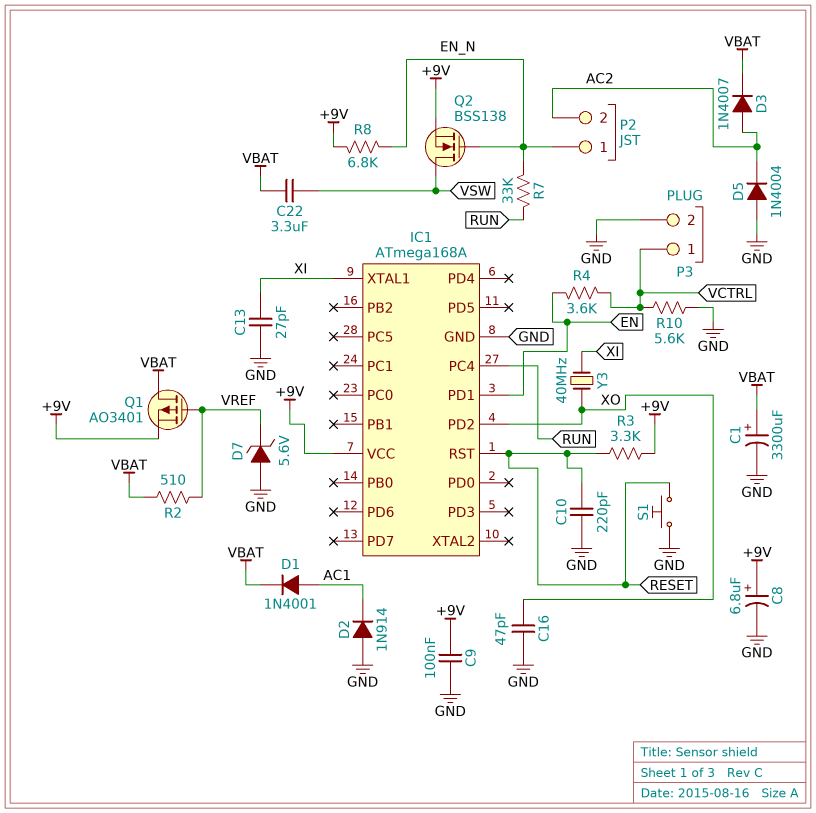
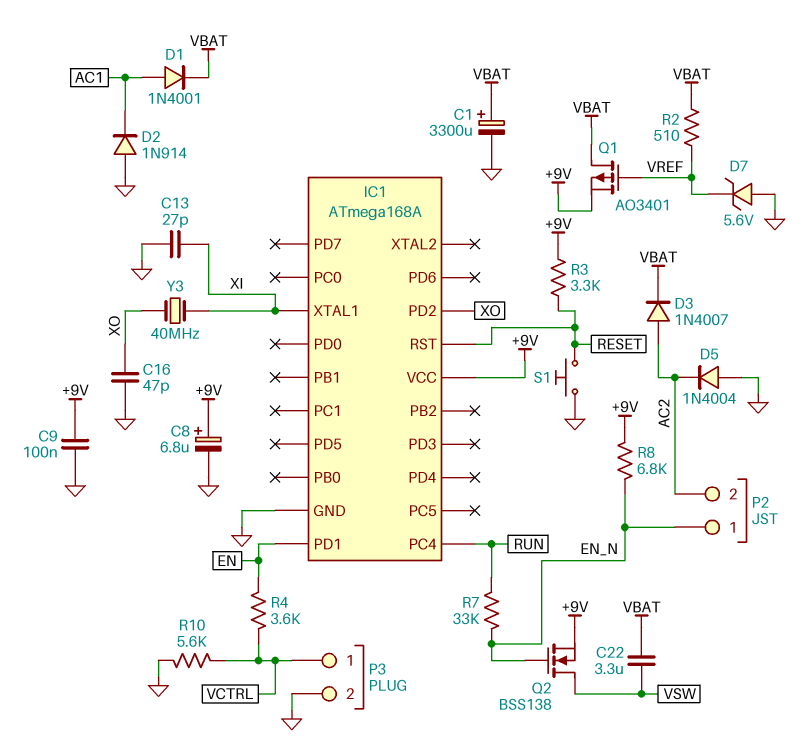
C10: 220pF (GND, RESET) -> none

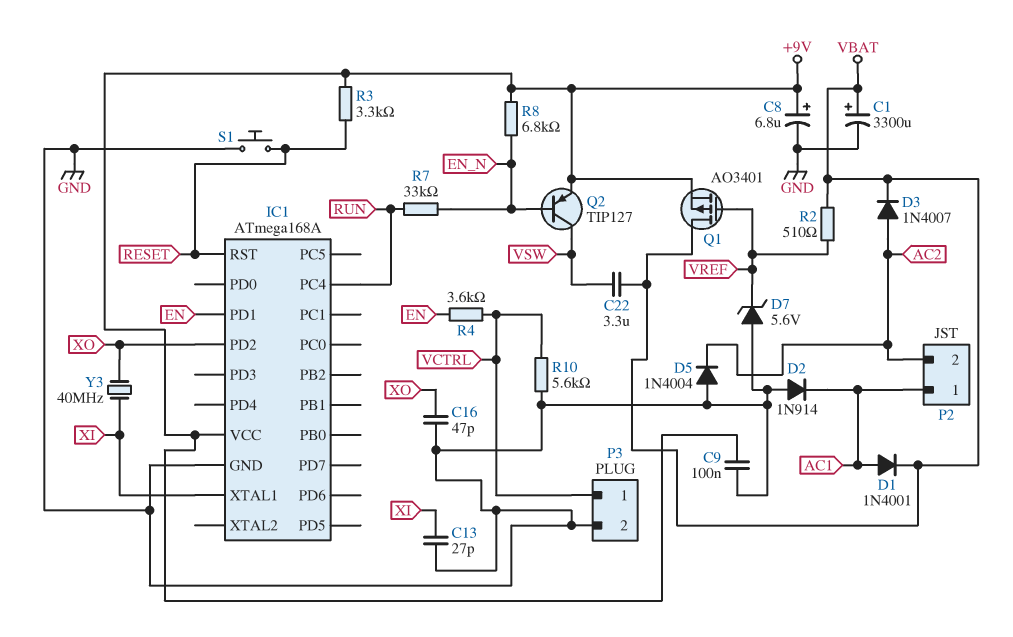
P2 pin 1: EN_N -> AC1
Q2: NMOS BSS138 (G EN_N, D VSW, S +9V) -> PNP TIP127 (B EN_N, C VSW, E +9V)

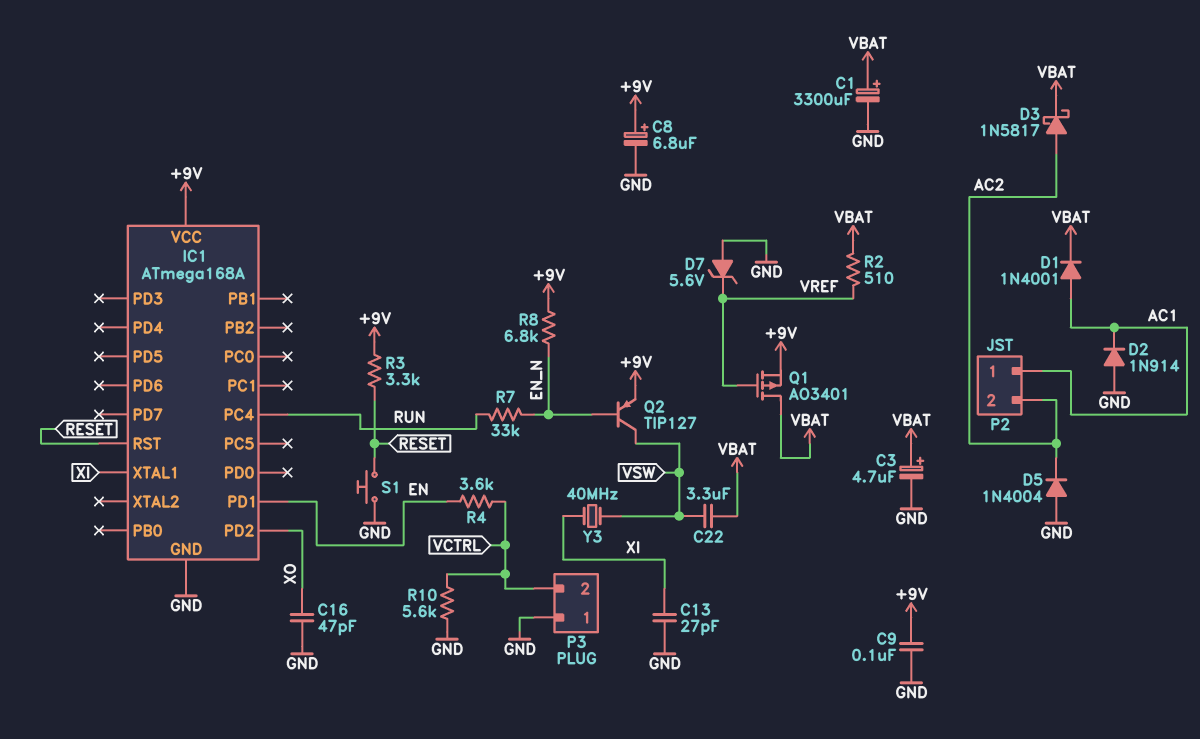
C3: none -> 4.7uF (plus VBAT, minus GND)
D3: diode 1N4007 (A AC2, K VBAT) -> schottky 1N5817 (A AC2, K VBAT)
P3 pin 1: VCTRL -> GND
P3 pin 2: GND -> VCTRL
Y3: 40MHz (XI, XO) -> 40MHz (VSW, XI)

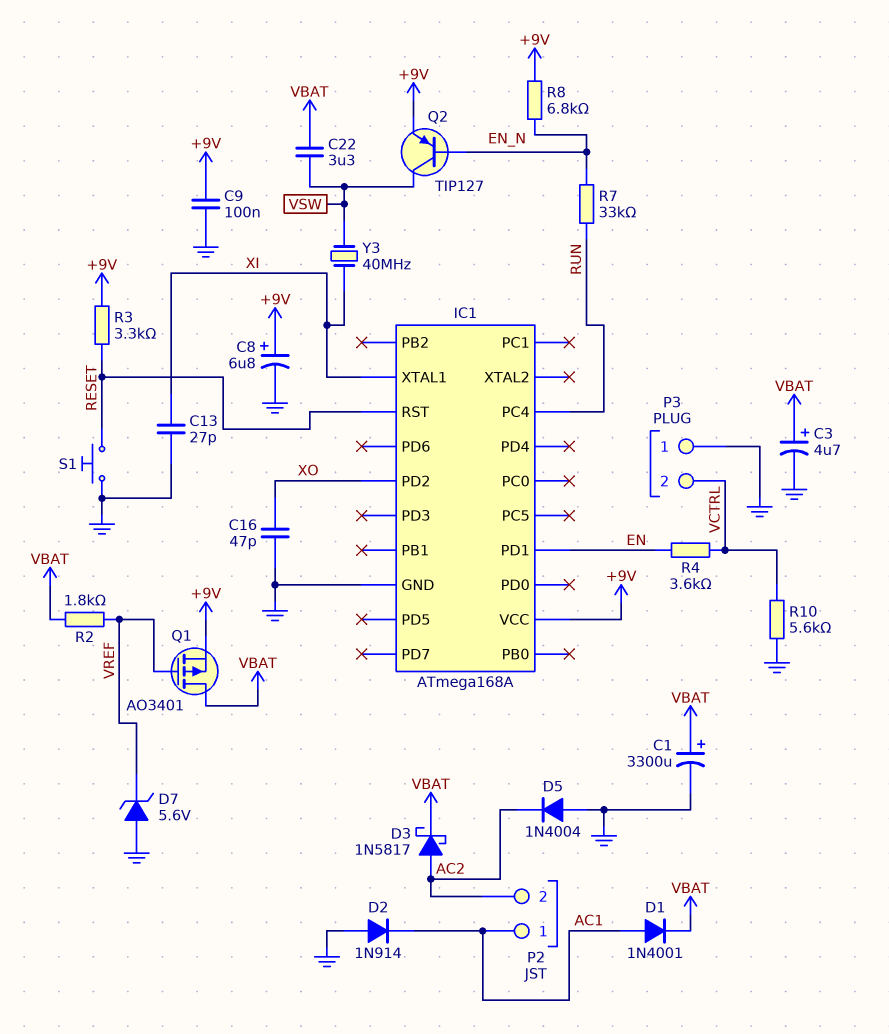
R2: 510 (VBAT, VREF) -> 1.8k (VBAT, VREF)

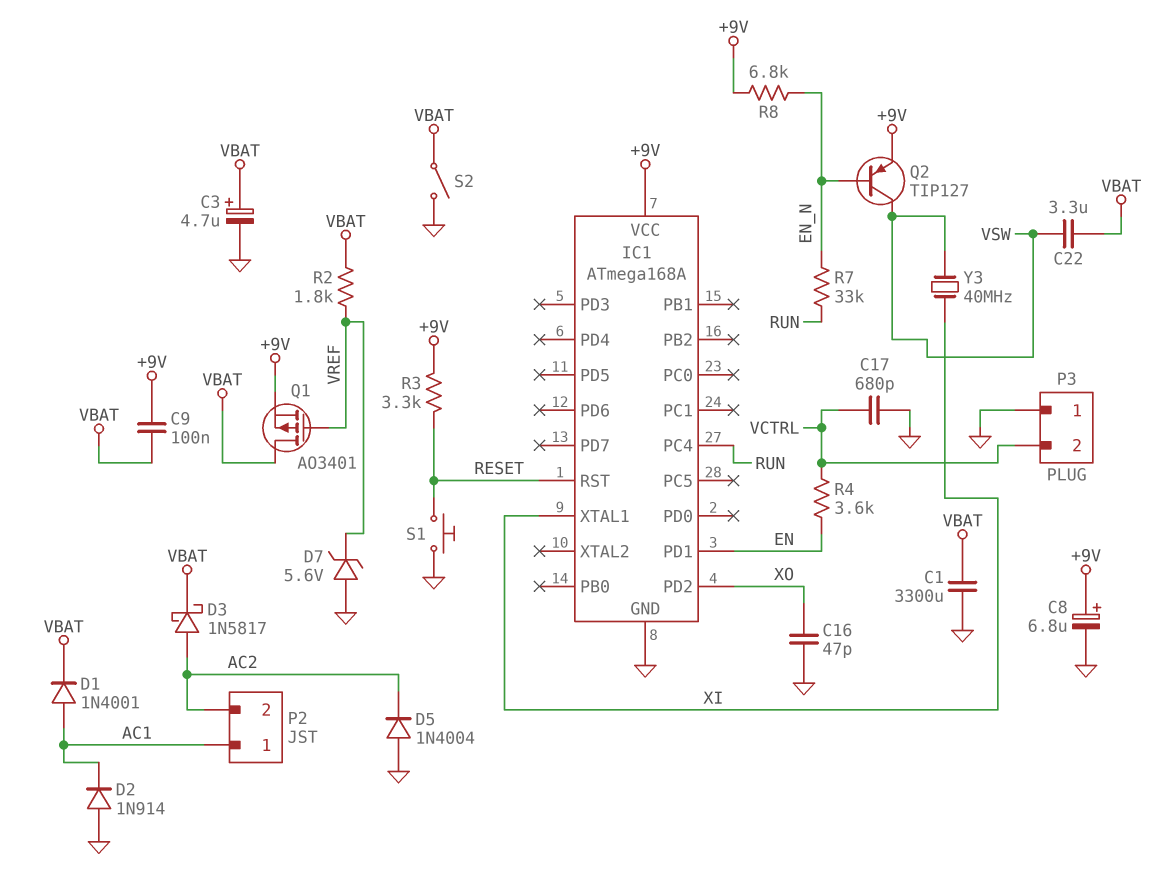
C1: 3300uF (plus VBAT, minus GND) -> 3300uF (GND, VBAT)
C9: 100nF (+9V, GND) -> 100nF (+9V, VBAT)
C13: 27pF (GND, XI) -> none
C17: none -> 680pF (GND, VCTRL)
R10: 5.6k (GND, VCTRL) -> none
S2: none -> switch (GND, VBAT)

